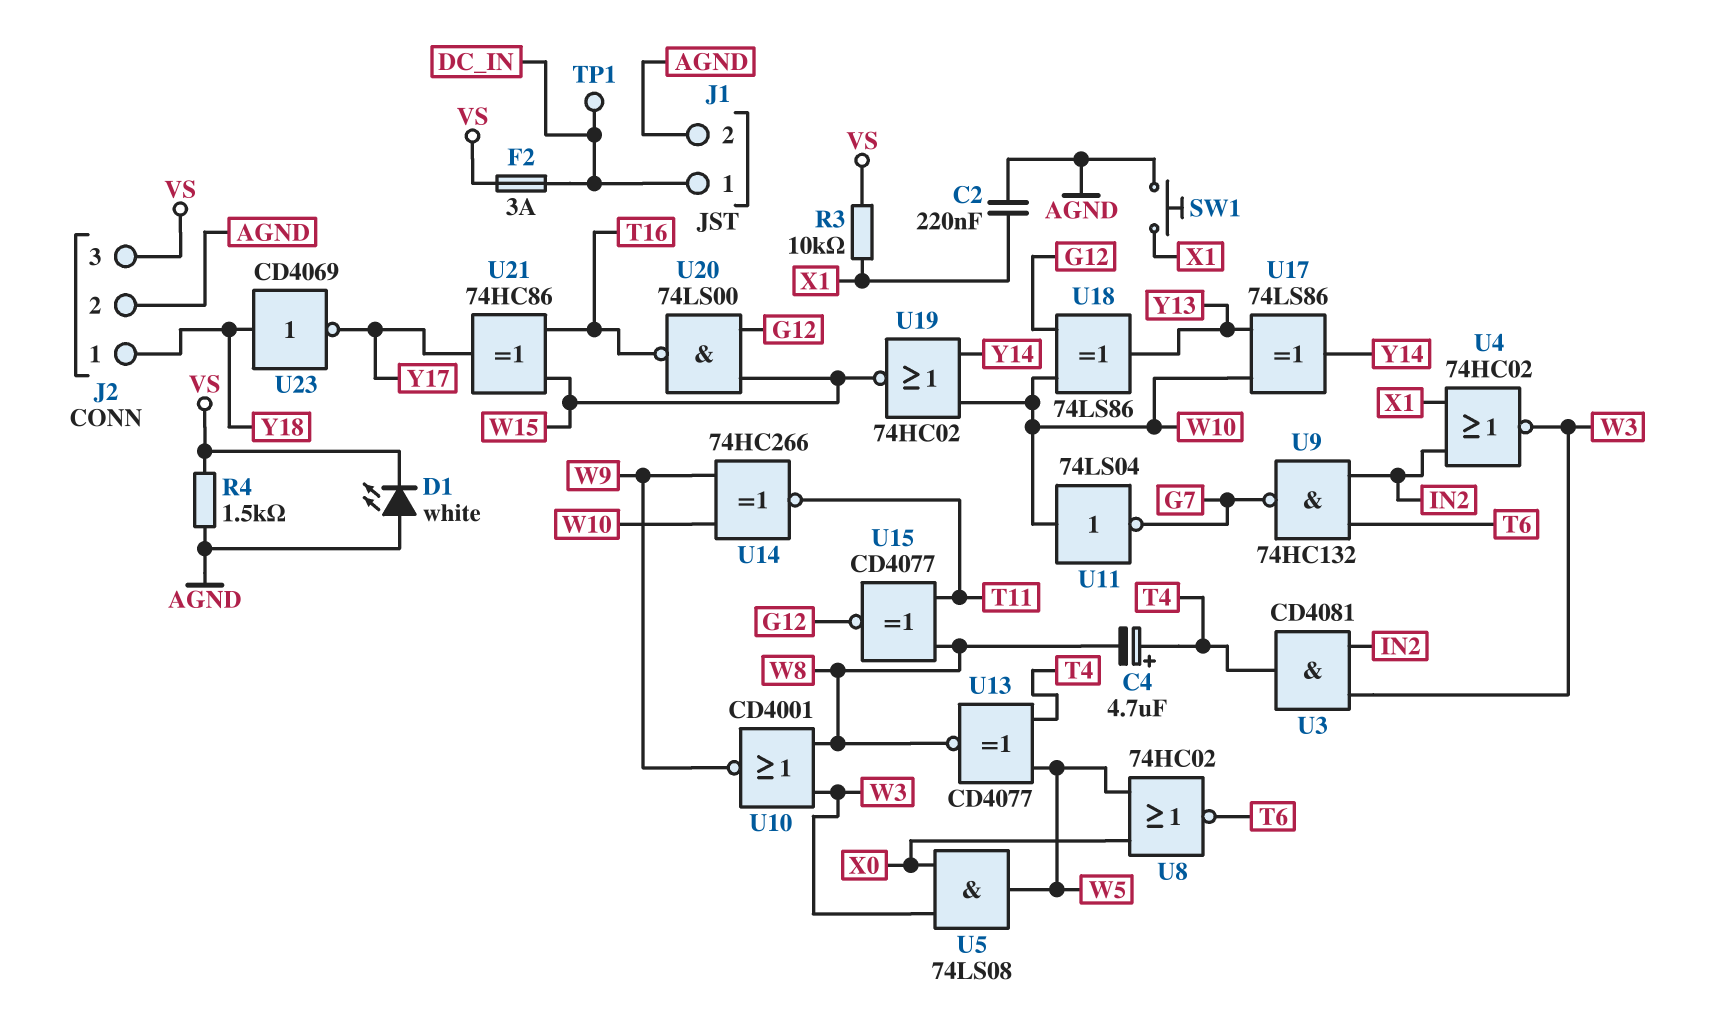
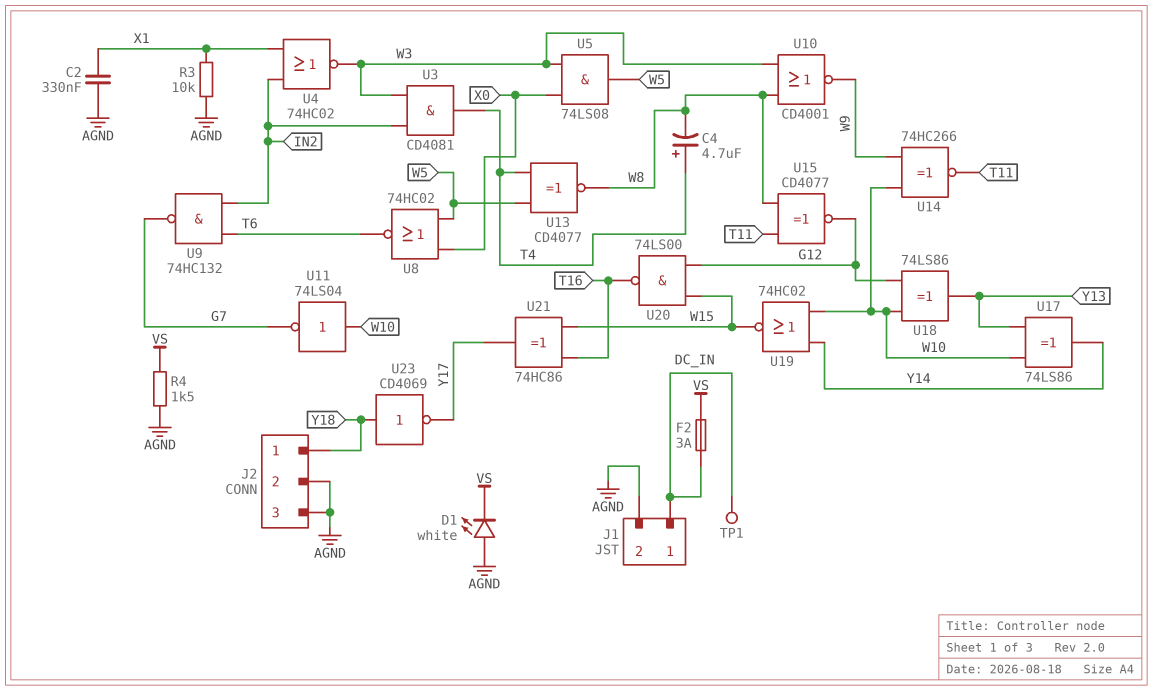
C2: 220nF (AGND, X1) -> 330nF (AGND, X1)
J2 pin 3: VS -> AGND
R3: 10k (VS, X1) -> 10k (AGND, X1)
SW1: button (AGND, X1) -> none

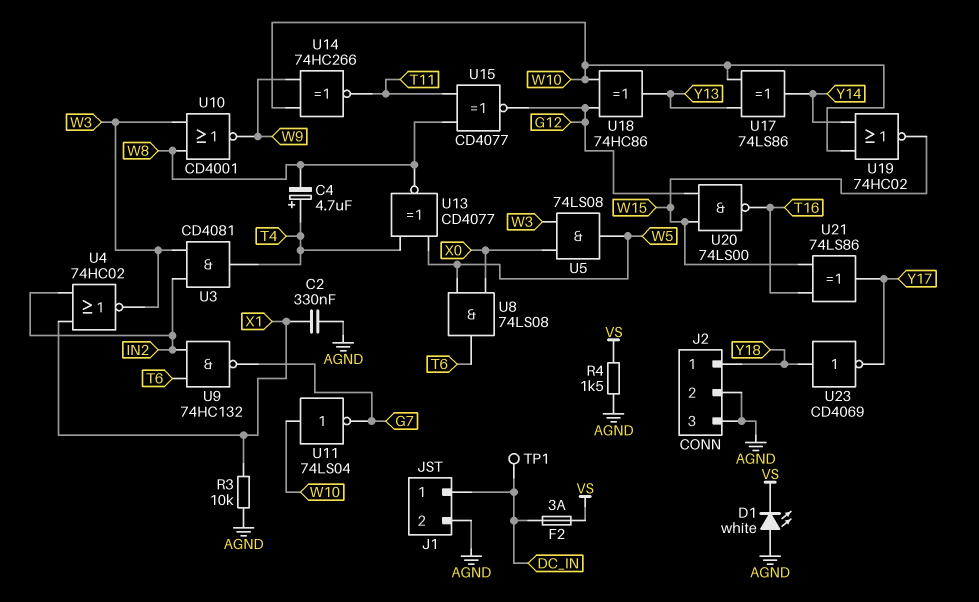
U8: NOR 74HC02 (in W5, in X0, out T6) -> AND 74LS08 (in W5, in X0, out T6)
U18: XOR 74LS86 (in G12, in W10, out Y13) -> XOR 74HC86 (in G12, in W10, out Y13)
U21: XOR 74HC86 (in T16, in W15, out Y17) -> XOR 74LS86 (in T16, in W15, out Y17)

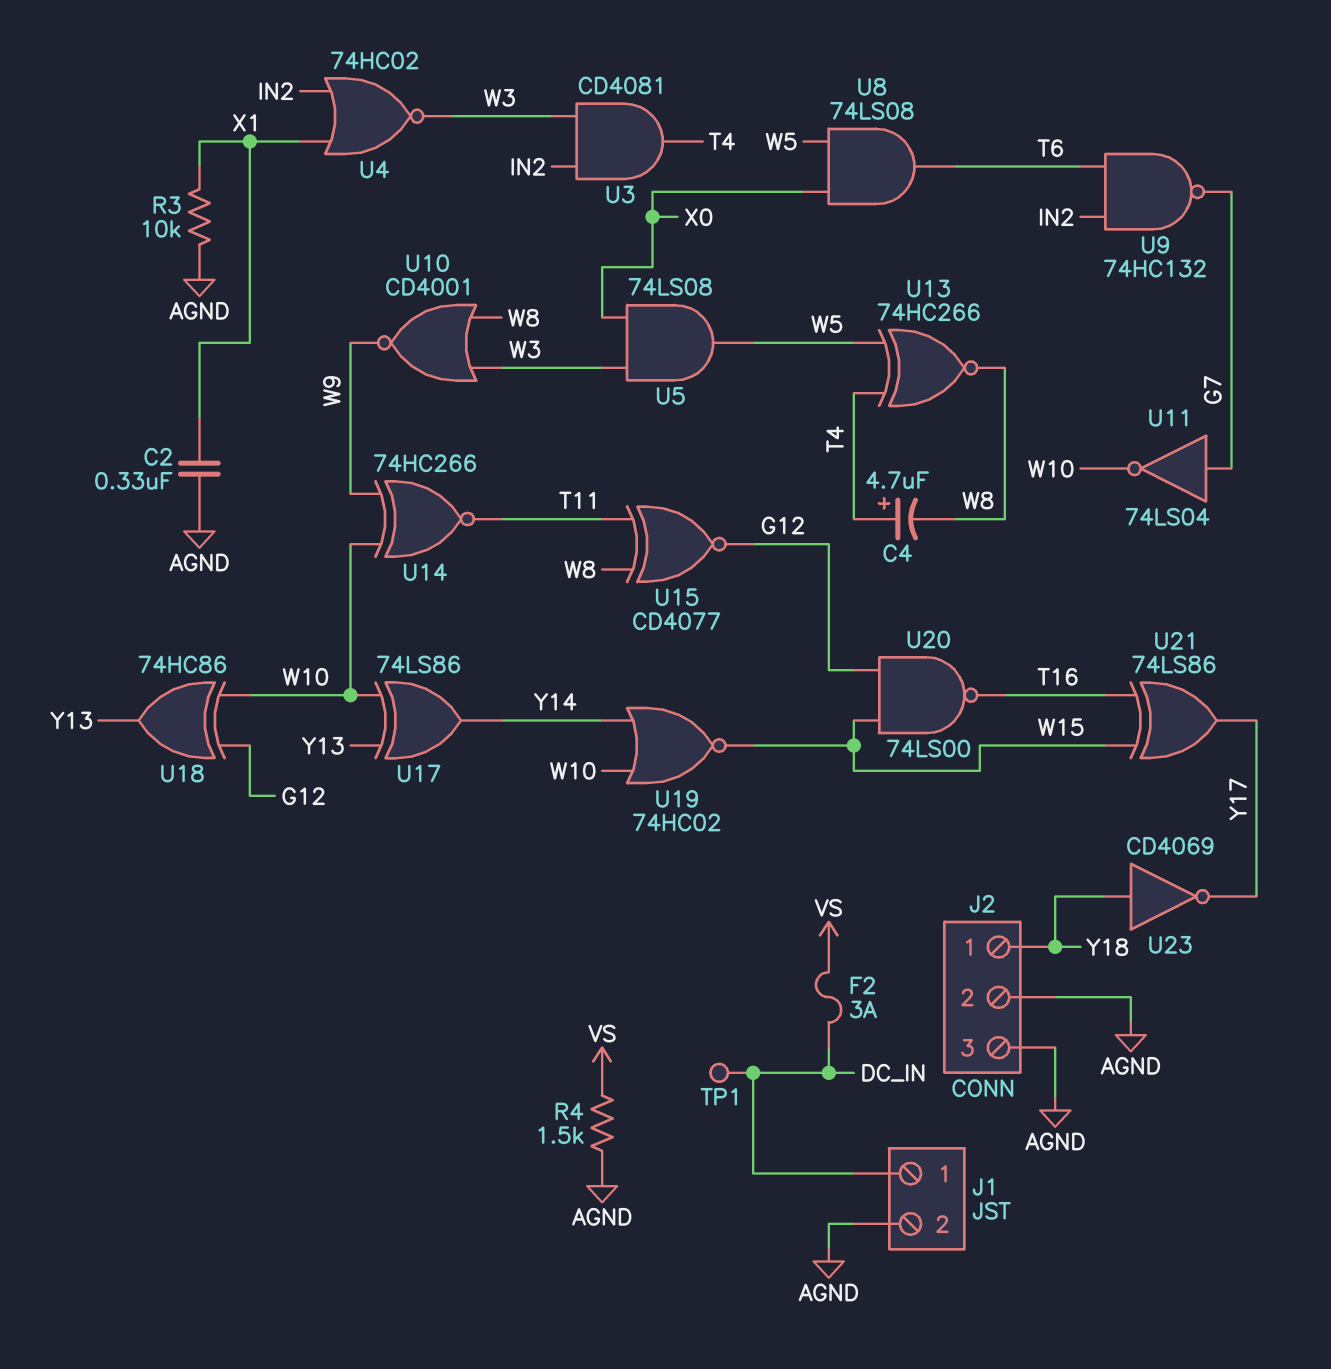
D1: LED white (A AGND, K VS) -> none
U11: NOT 74LS04 (in W10, out G7) -> NOT 74LS04 (in G7, out W10)
U13: XNOR CD4077 (in T4, in W5, out W8) -> XNOR 74HC266 (in T4, in W5, out W8)

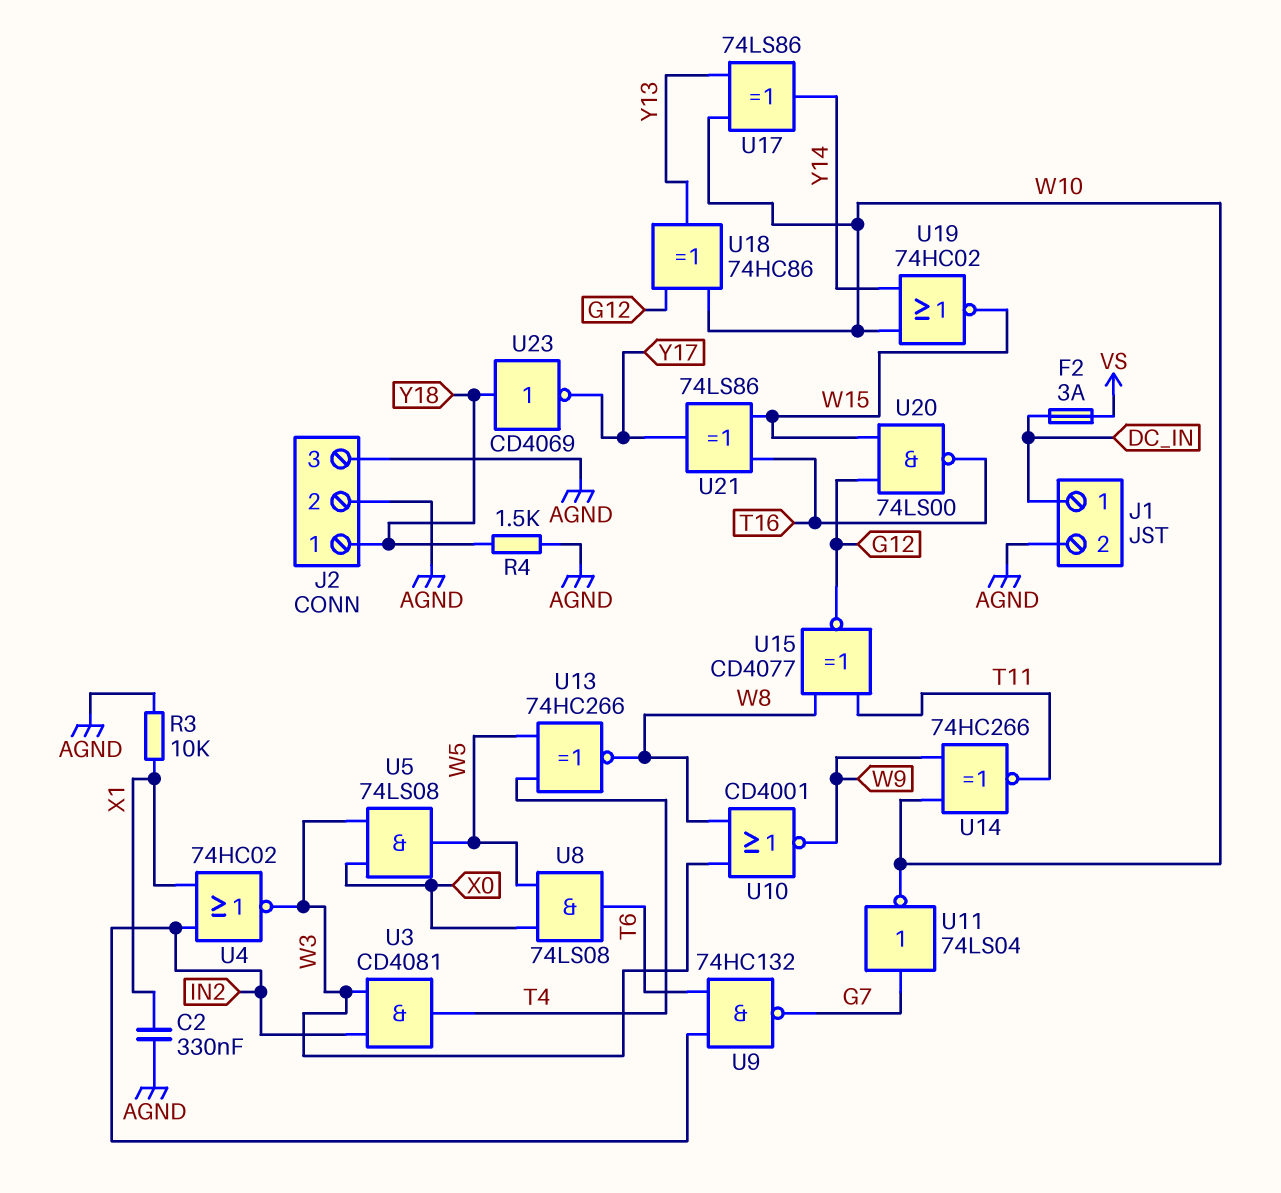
C4: 4.7uF (plus T4, minus W8) -> none
R4: 1.5k (AGND, VS) -> 1.5k (AGND, Y18)
TP1: test point (DC_IN) -> none

